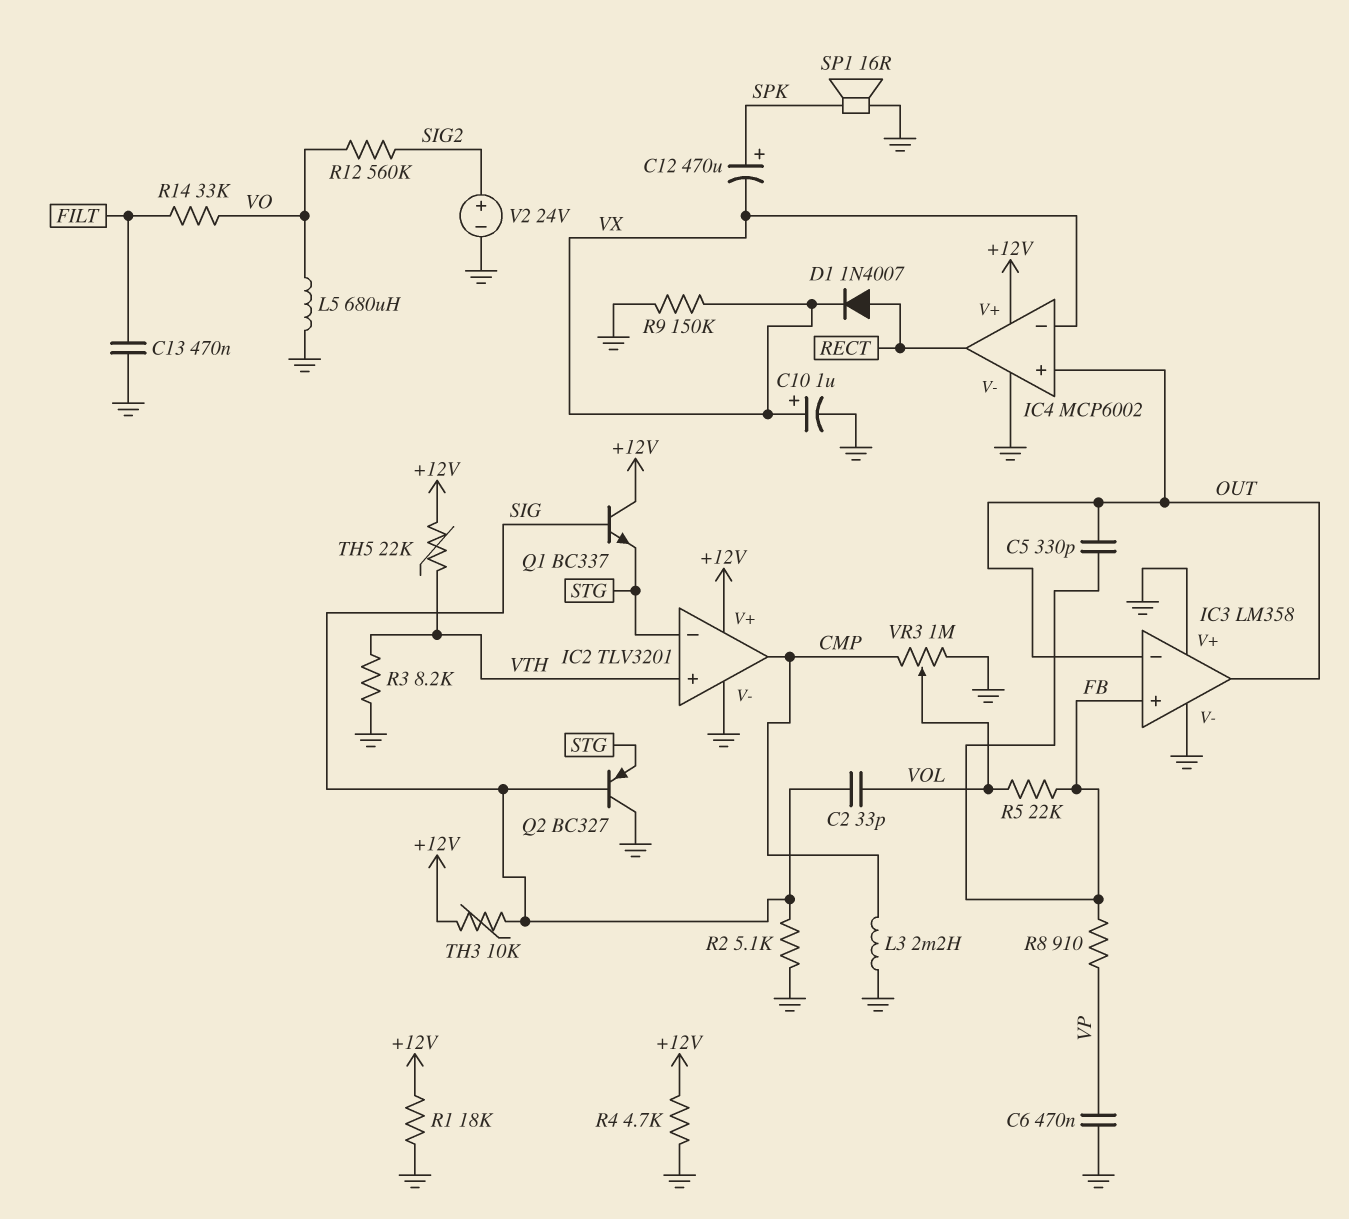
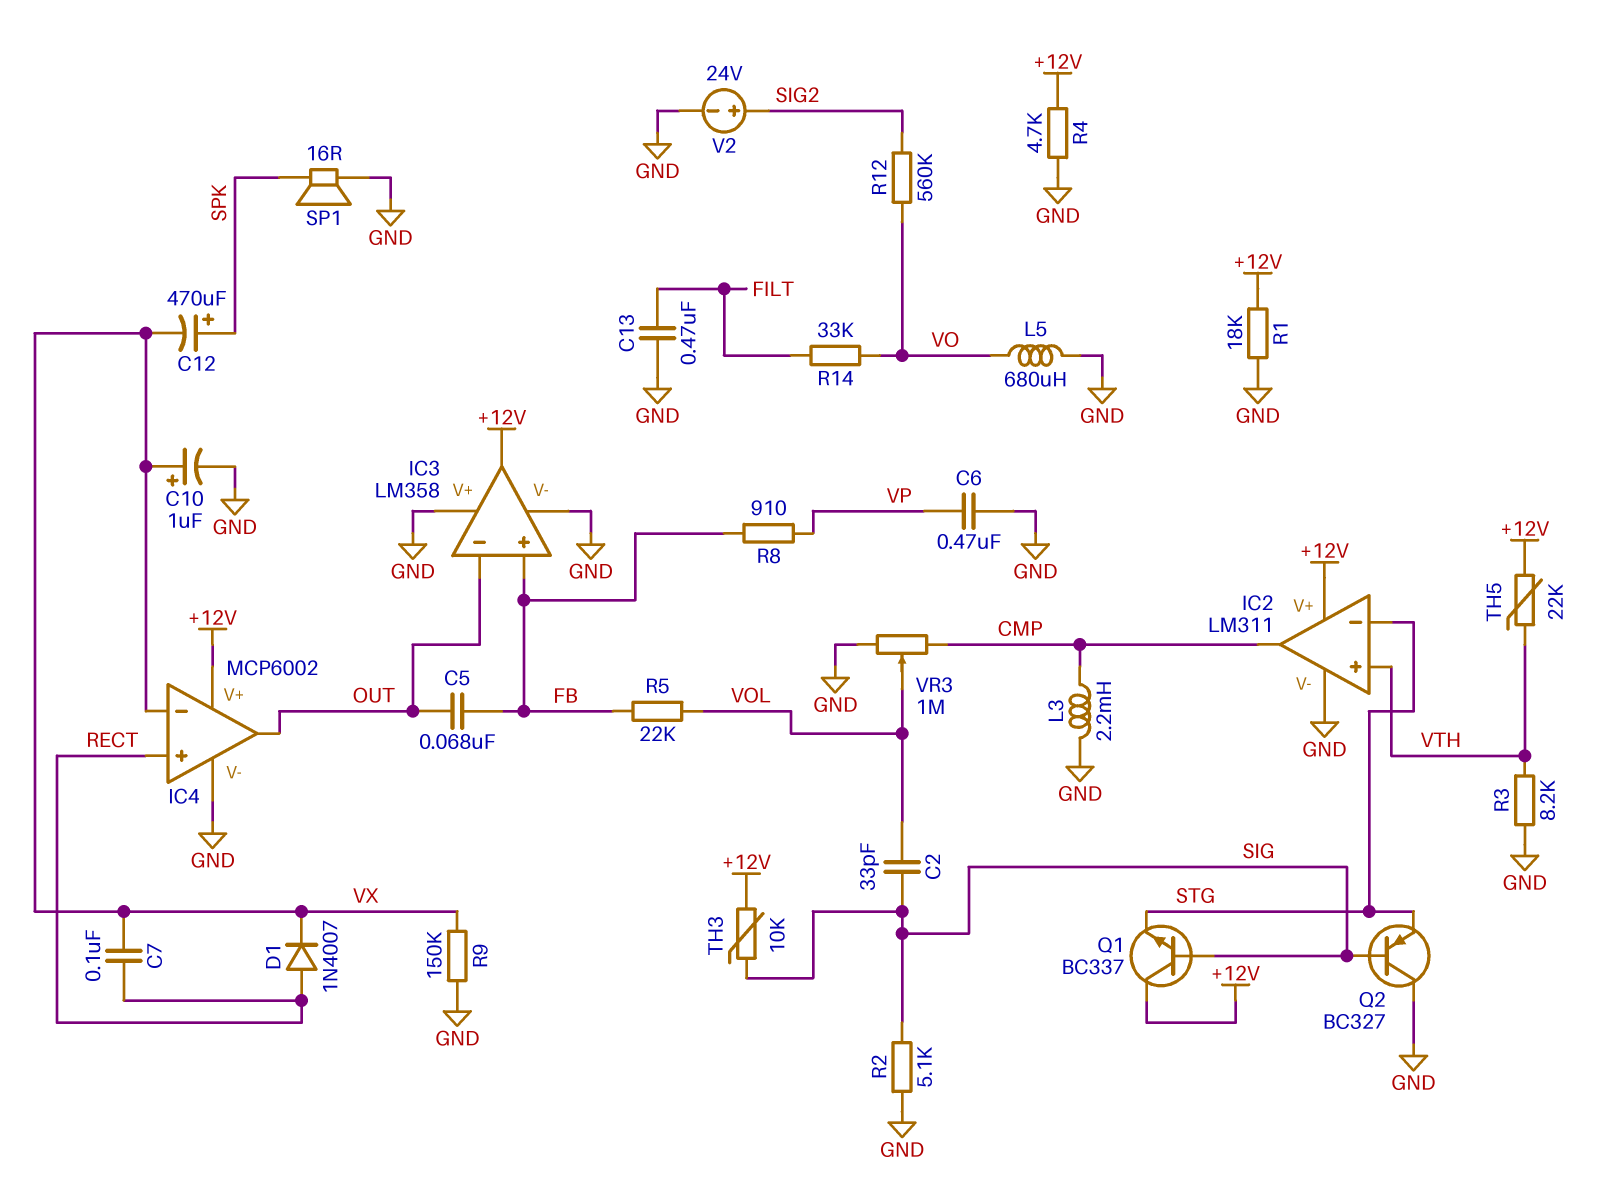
C5: 330pF (FB, OUT) -> 68nF (FB, OUT)
C7: none -> 100nF (RECT, VX)
IC2: TLV3201 -> LM311
IC3 pin out: OUT -> +12V
IC4 pin in+: OUT -> RECT
IC4 pin out: RECT -> OUT

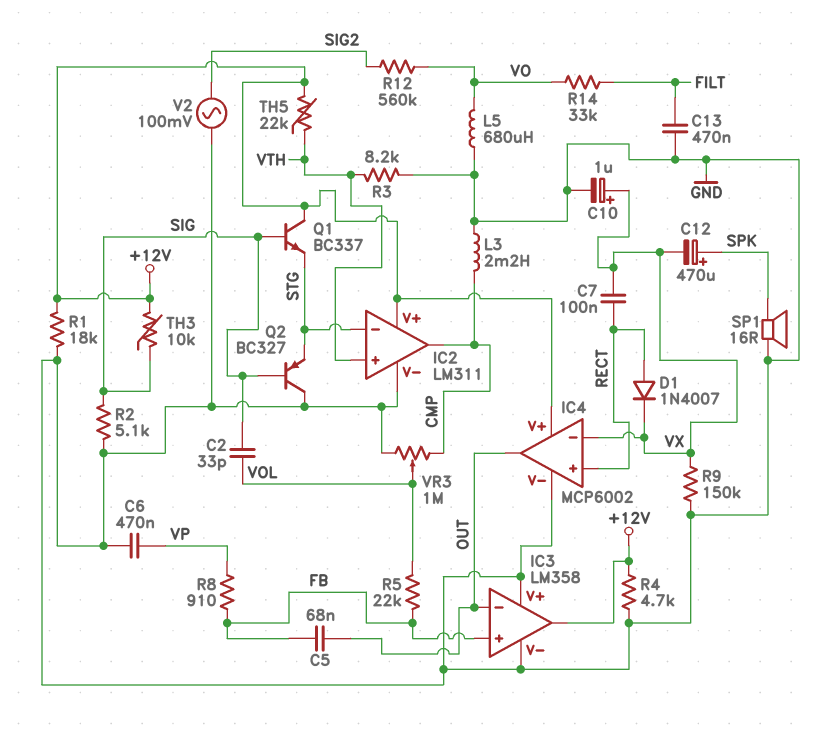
V2: 24V (plus SIG2, minus GND) -> AC 100mV (GND, SIG2)

